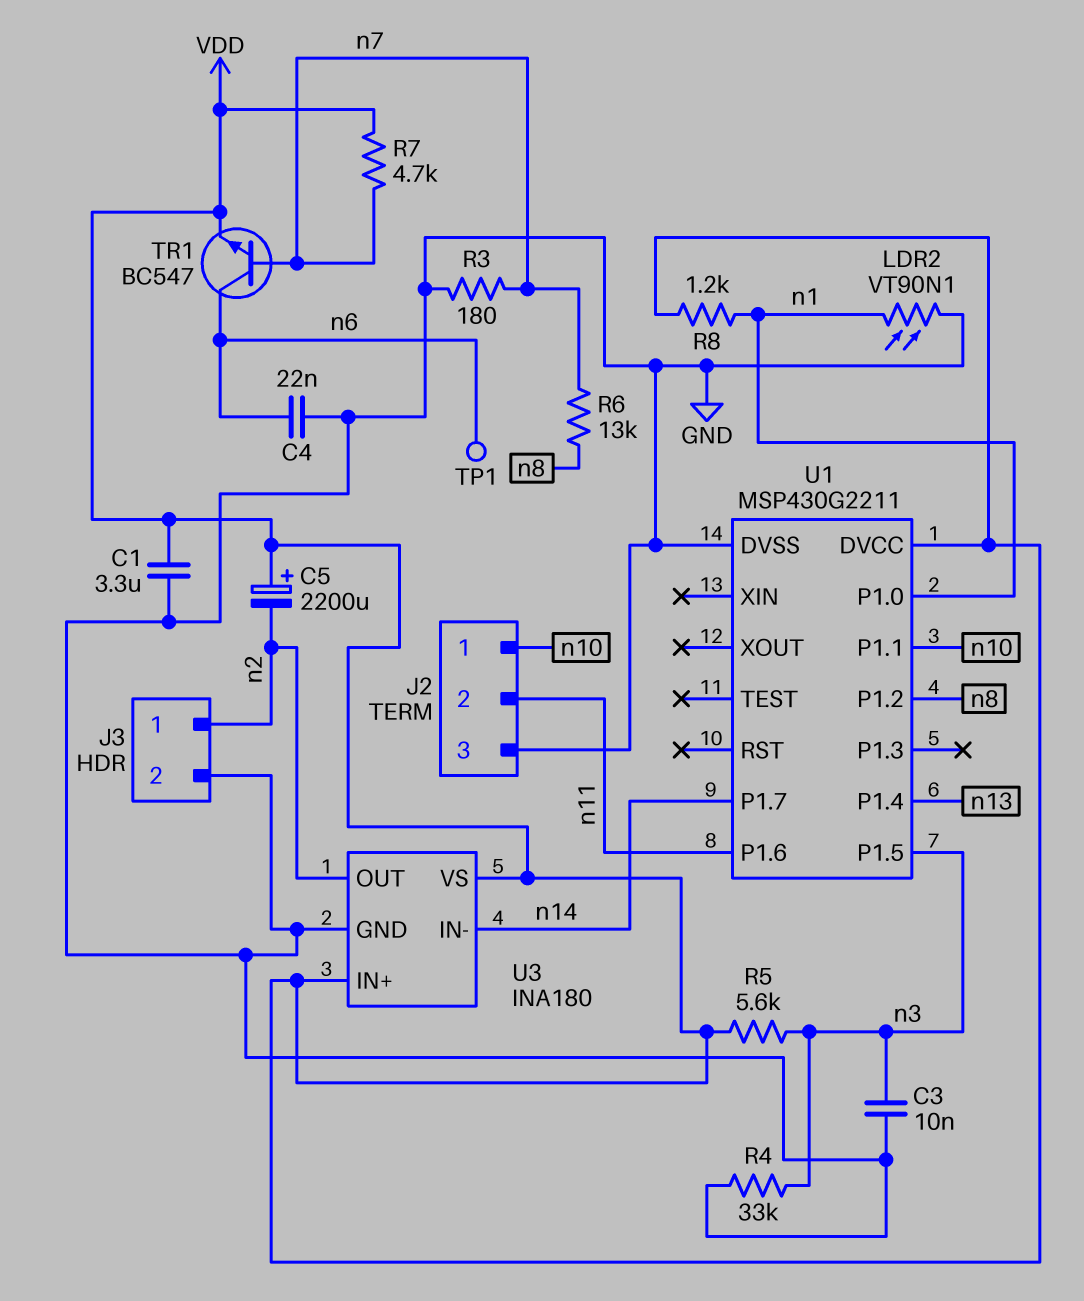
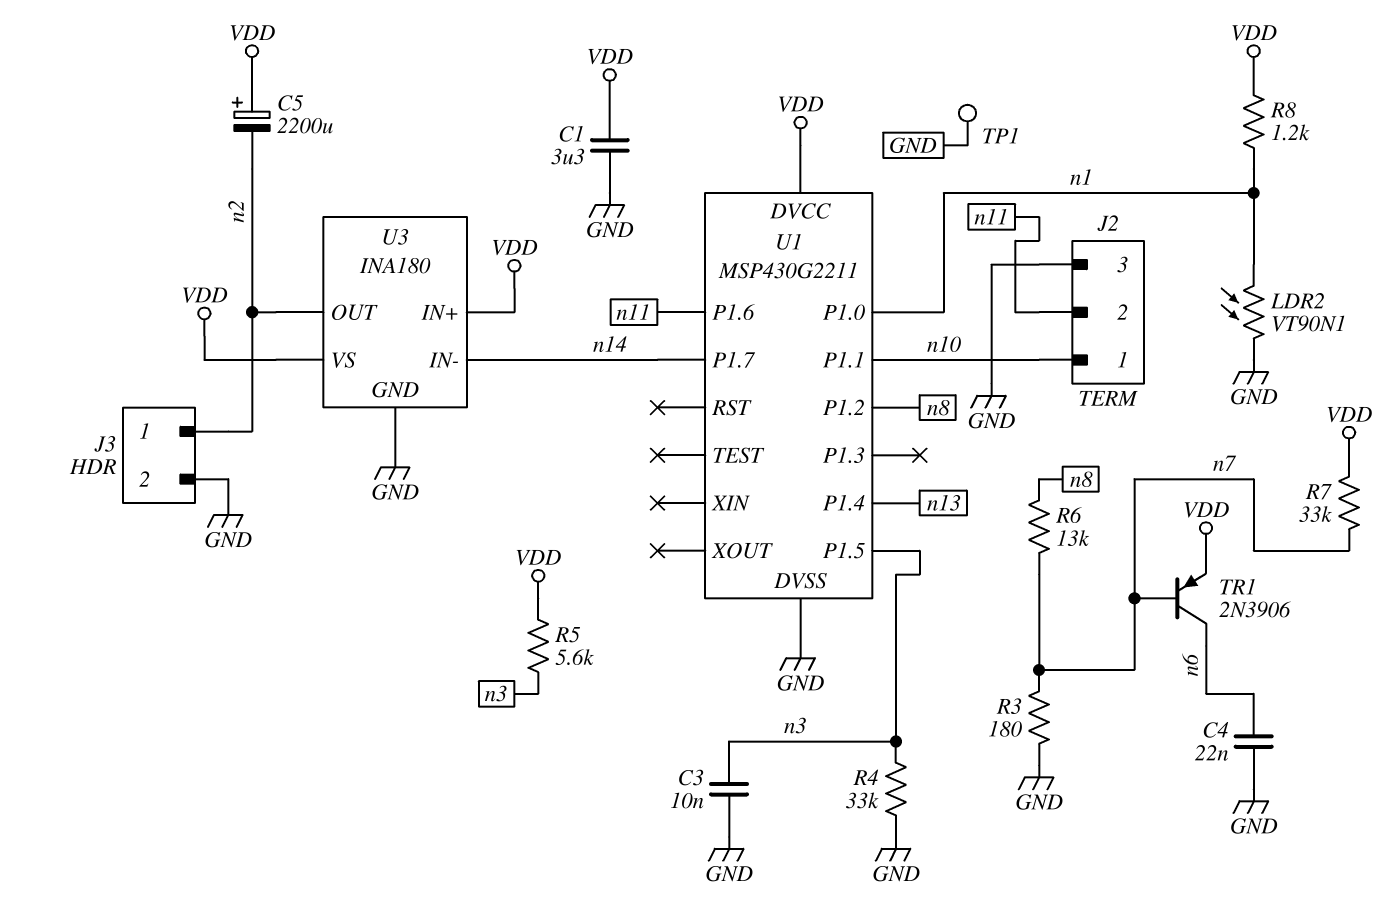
R7: 4.7k (VDD, n7) -> 33k (VDD, n7)
TP1: test point (n6) -> test point (GND)
TR1: NPN BC547 (B n7, C n6, E VDD) -> PNP 2N3906 (B n7, C n6, E VDD)

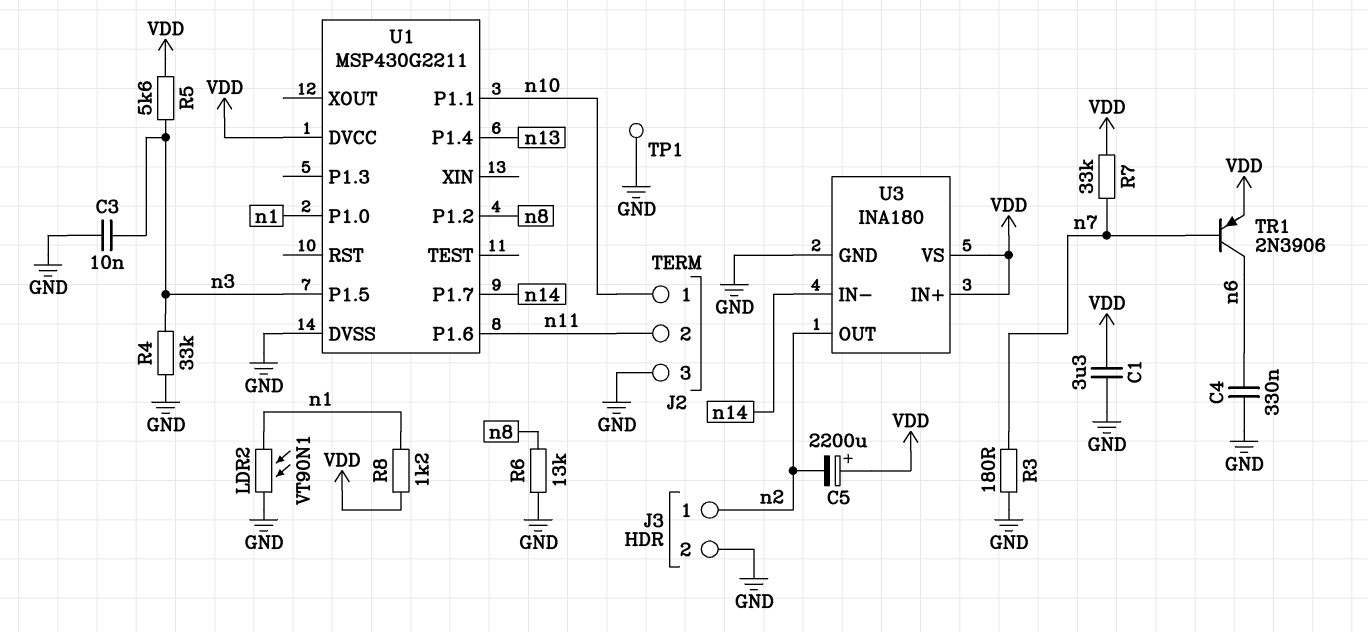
C4: 22nF (GND, n6) -> 330nF (GND, n6)
R6: 13k (n7, n8) -> 13k (GND, n8)

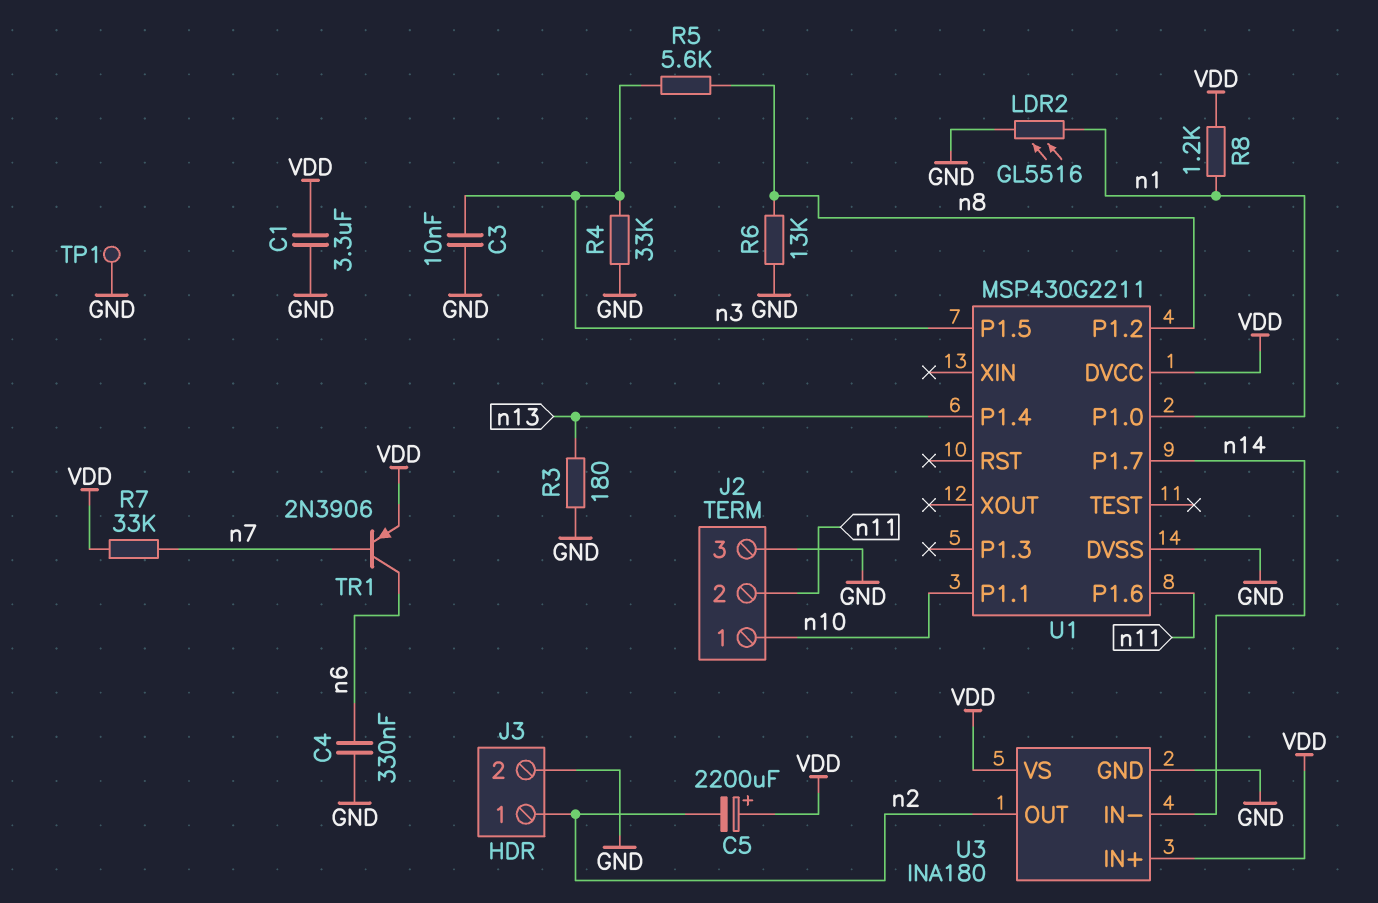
LDR2: VT90N1 (GND, n1) -> GL5516 (GND, n1)
R3: 180 (GND, n7) -> 180 (GND, n13)
R5: 5.6k (VDD, n3) -> 5.6k (n3, n8)

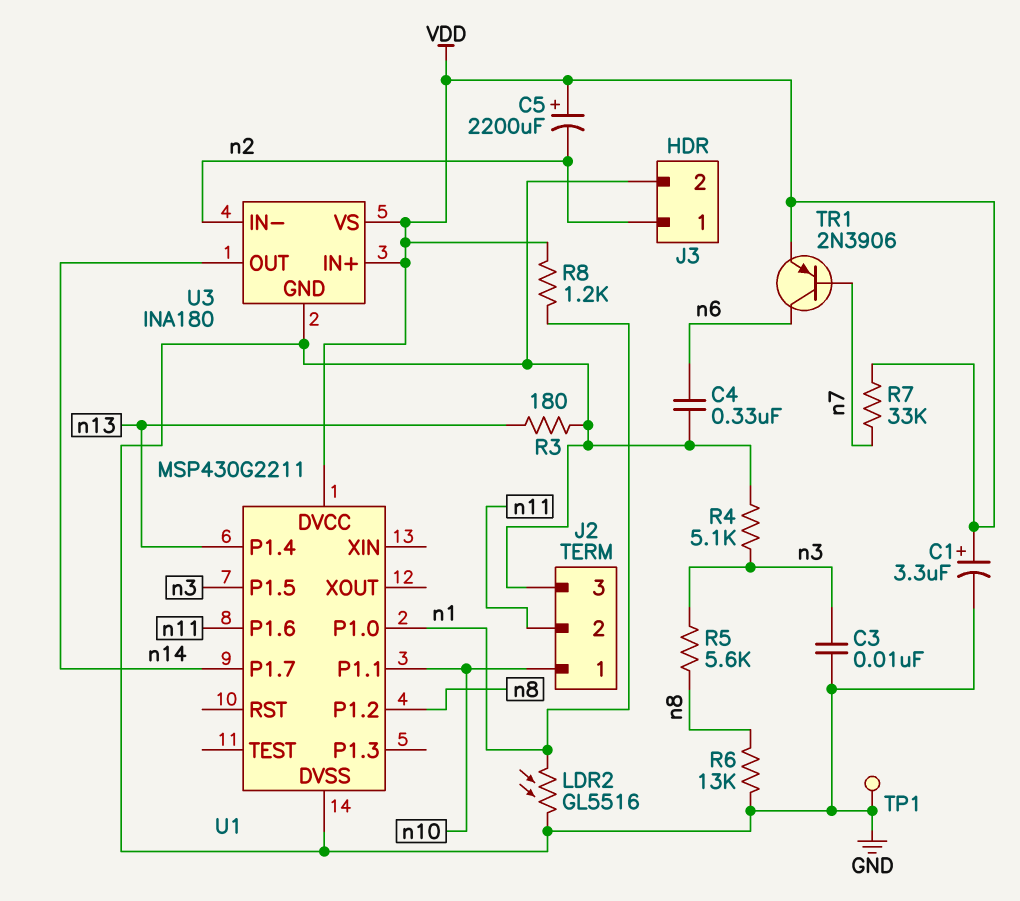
C1: 3.3uF (GND, VDD) -> 3.3uF (plus VDD, minus GND)
R4: 33k (GND, n3) -> 5.1k (GND, n3)
U3 pin IN-: n14 -> n2
U3 pin OUT: n2 -> n14

